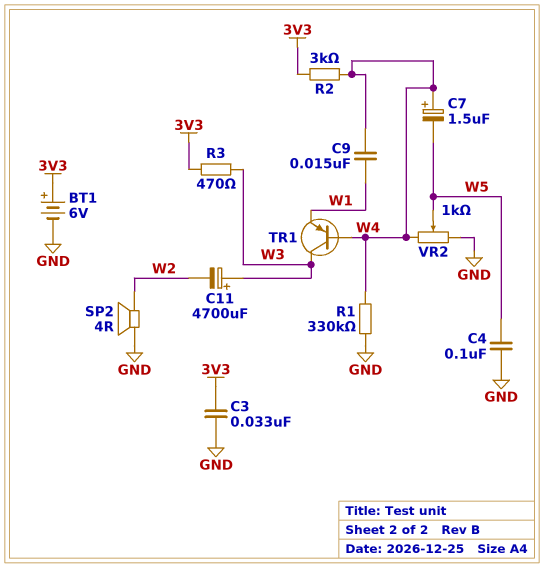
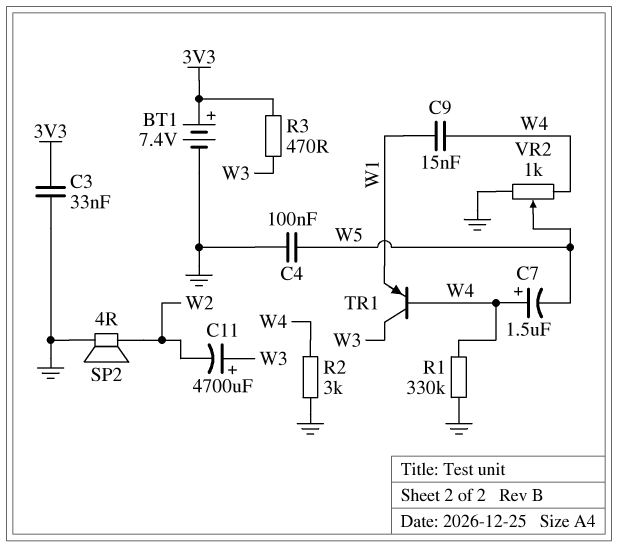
BT1: 6V (plus 3V3, minus GND) -> 7.4V (plus 3V3, minus GND)
R2: 3k (3V3, W4) -> 3k (GND, W4)

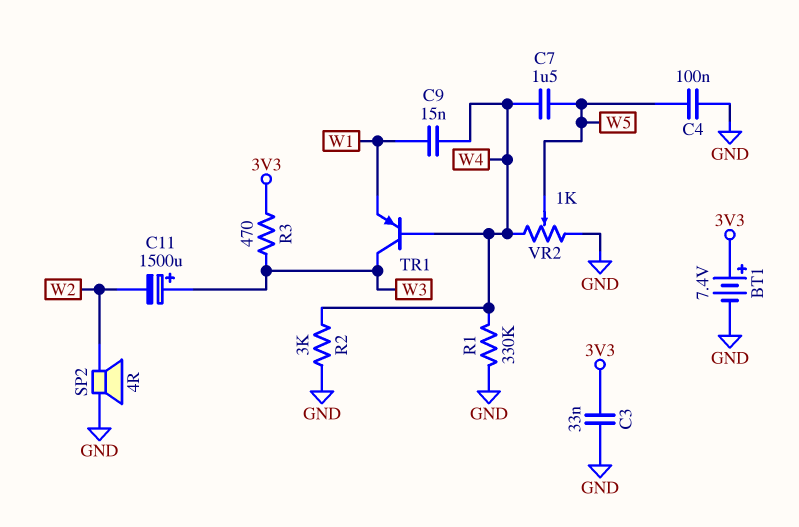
C7: 1.5uF (plus W4, minus W5) -> 1.5uF (W4, W5)
C11: 4700uF (plus W3, minus W2) -> 1500uF (plus W3, minus W2)

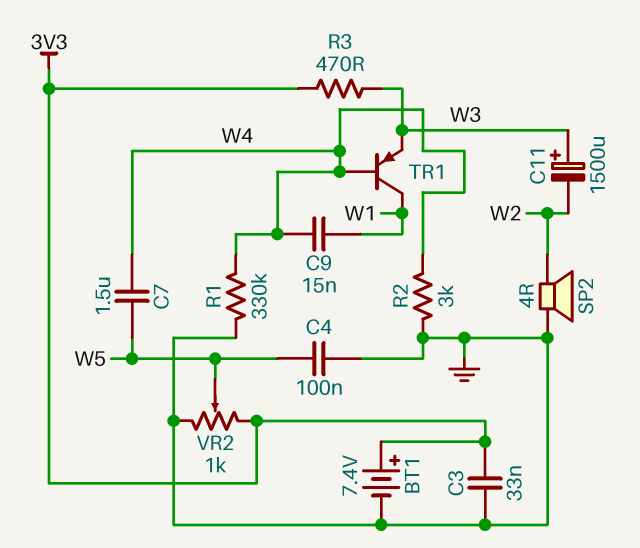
TR1: PNP (B W4, C W3, E W1) -> PNP (B W4, C W1, E W3)
VR2: 1k (GND, W4, wiper W5) -> 1k (3V3, GND, wiper W5)

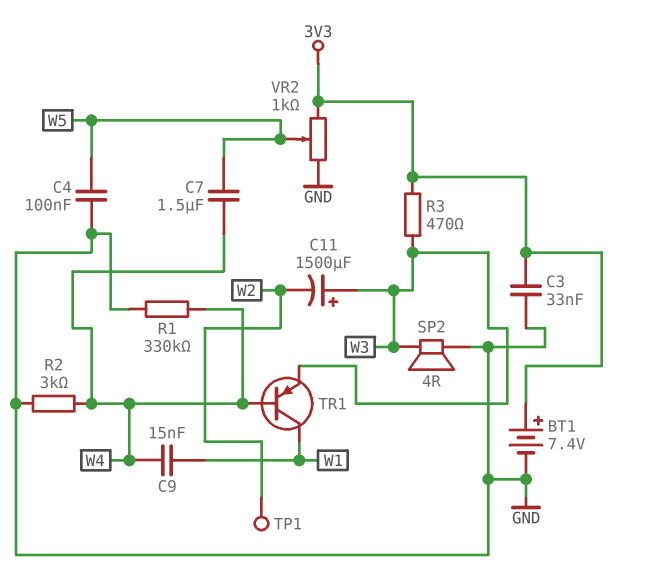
SP2: speaker 4R (GND, W2) -> speaker 4R (GND, W3)
TP1: none -> test point (W2)

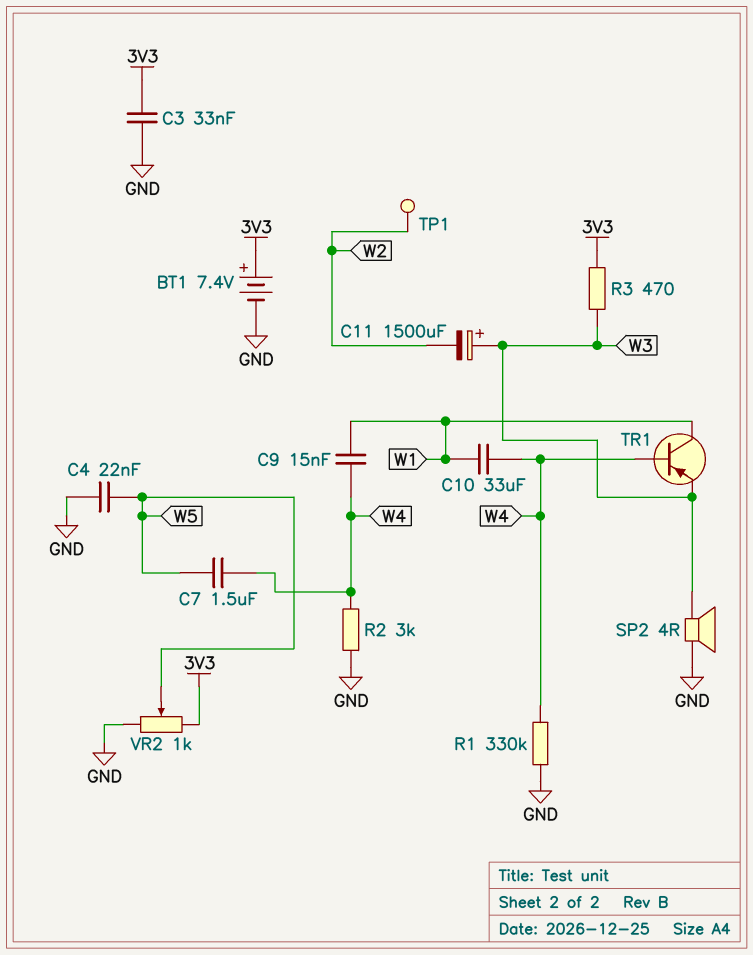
C4: 100nF (GND, W5) -> 22nF (GND, W5)
C10: none -> 33uF (W1, W4)

